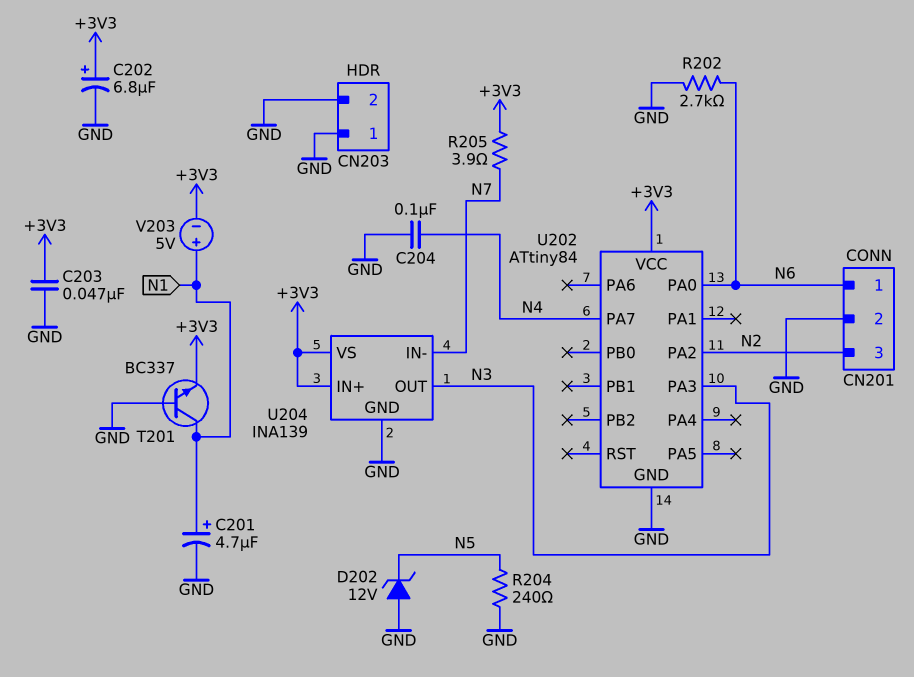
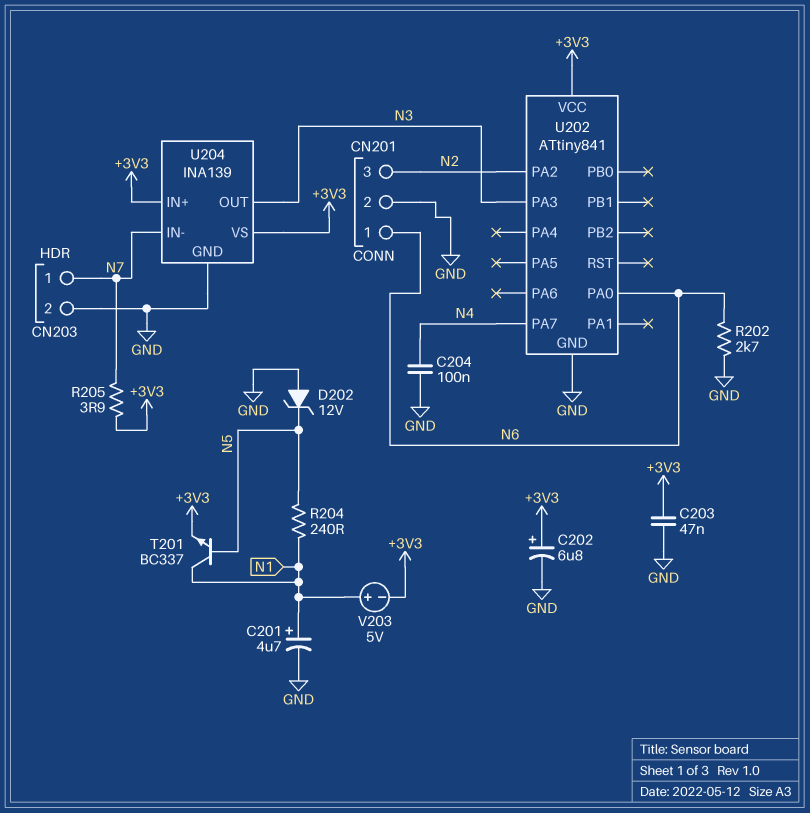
CN203 pin 1: GND -> N7
R204: 240 (GND, N5) -> 240 (N1, N5)
T201: NPN BC337 (B GND, C N1, E +3V3) -> NPN BC337 (B N5, C N1, E +3V3)
U202: ATtiny84 -> ATtiny841

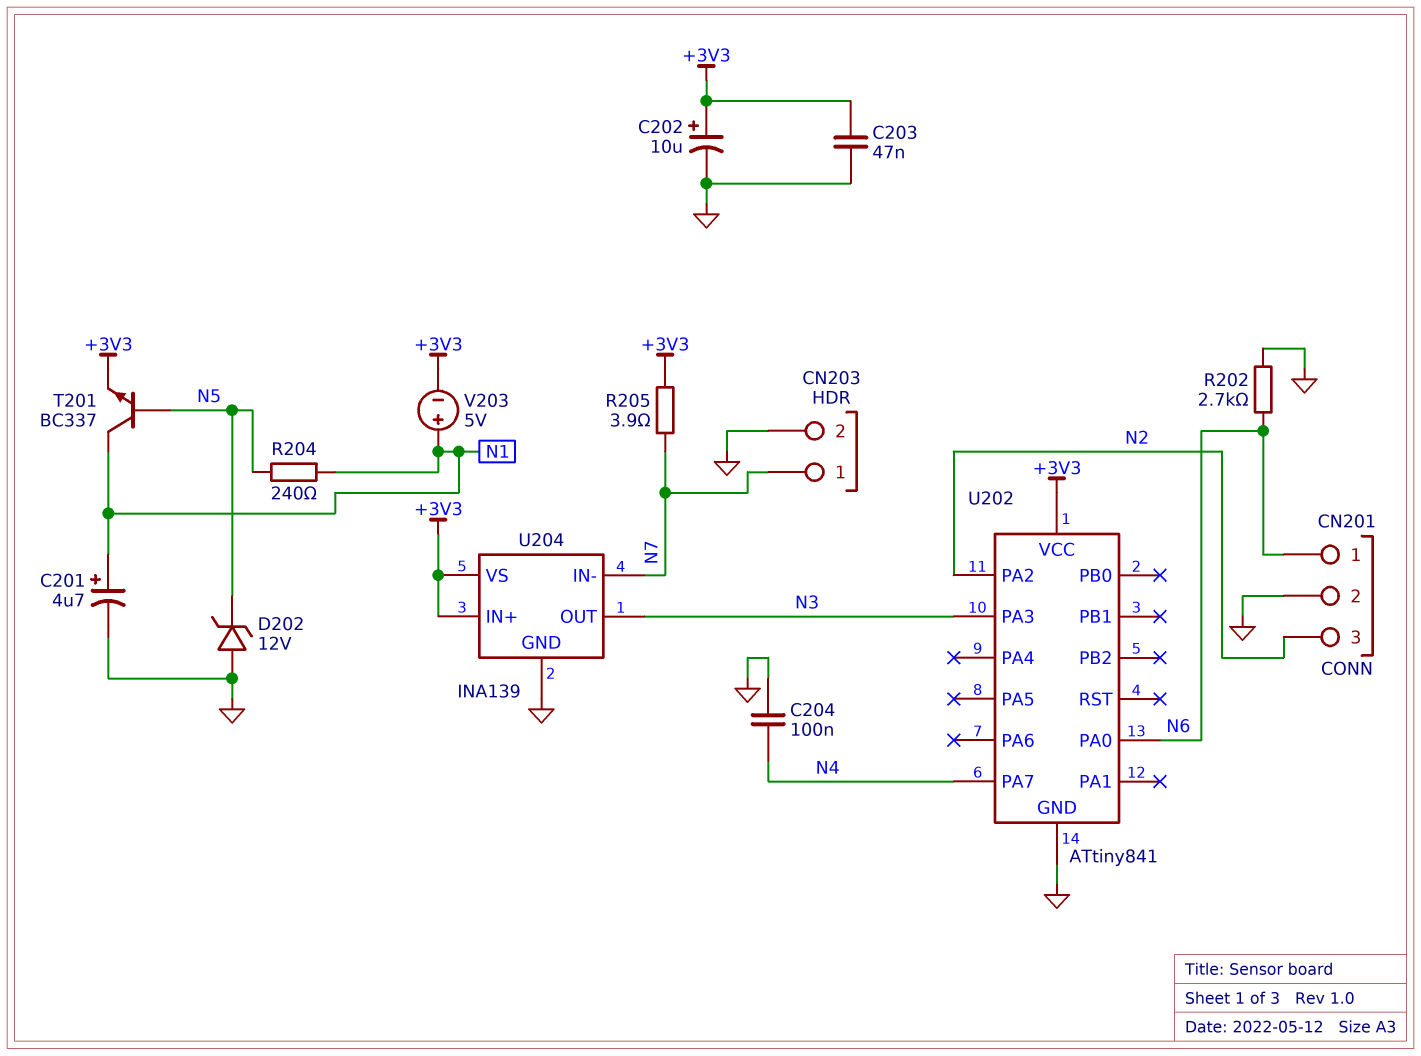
C202: 6.8uF (plus +3V3, minus GND) -> 10uF (plus +3V3, minus GND)

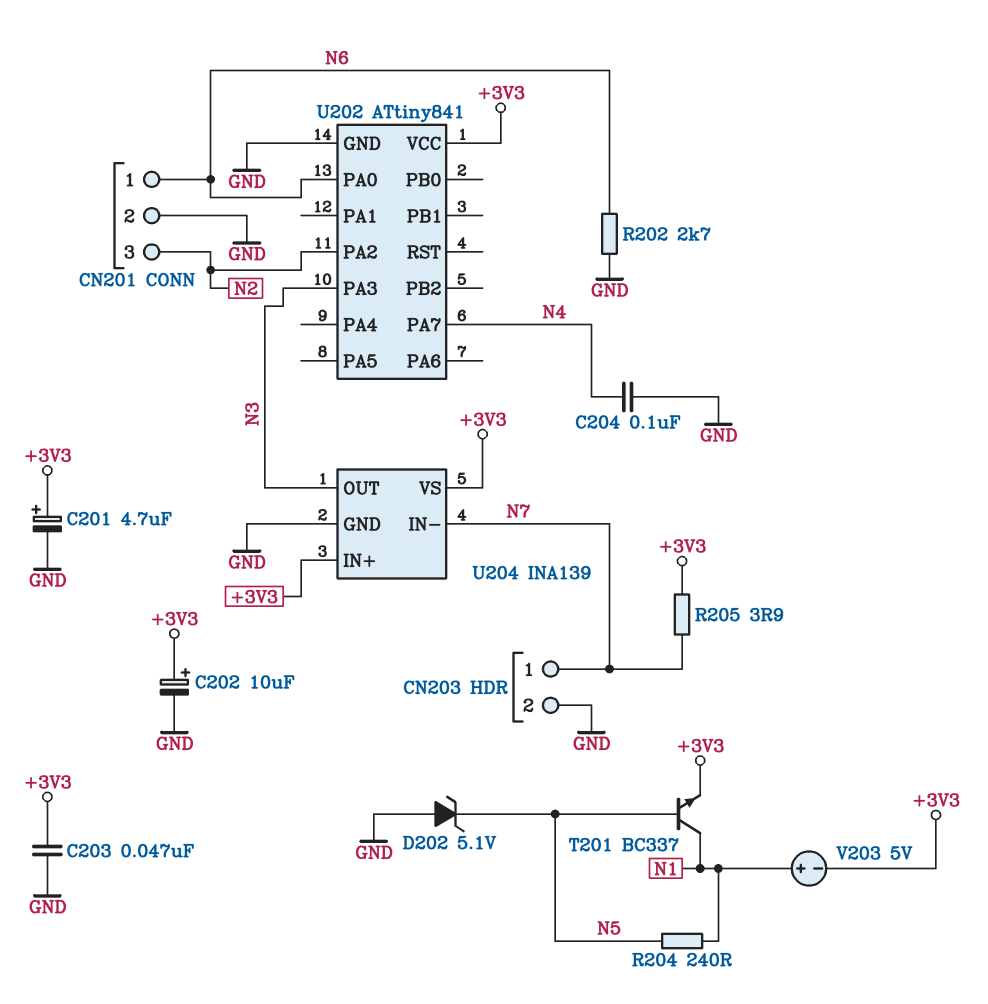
C201: 4.7uF (plus N1, minus GND) -> 4.7uF (plus +3V3, minus GND)
D202: zener 12V (A GND, K N5) -> zener 5.1V (A GND, K N5)

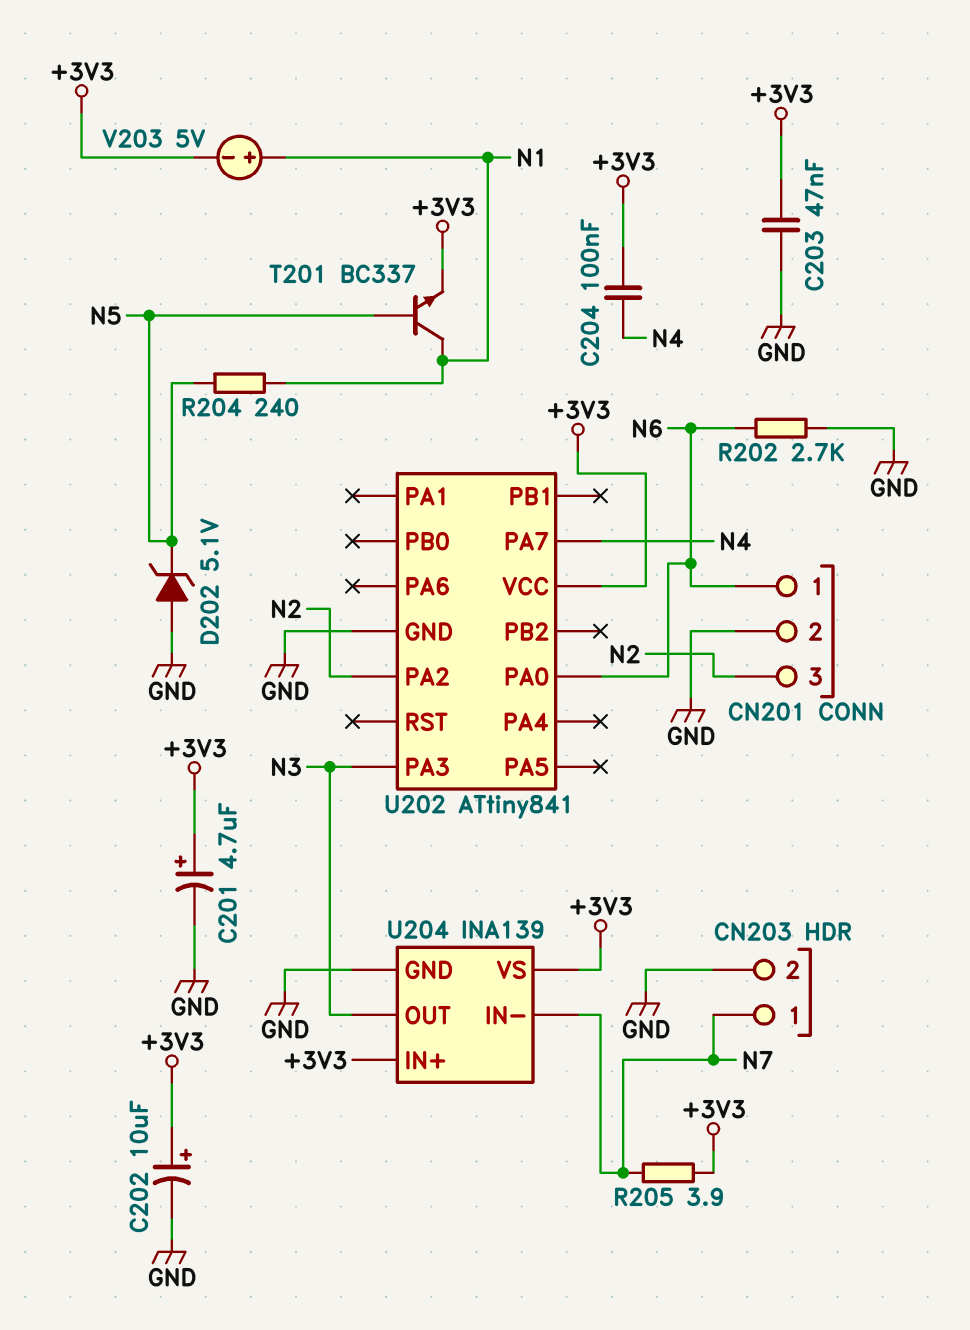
C204: 100nF (GND, N4) -> 100nF (+3V3, N4)

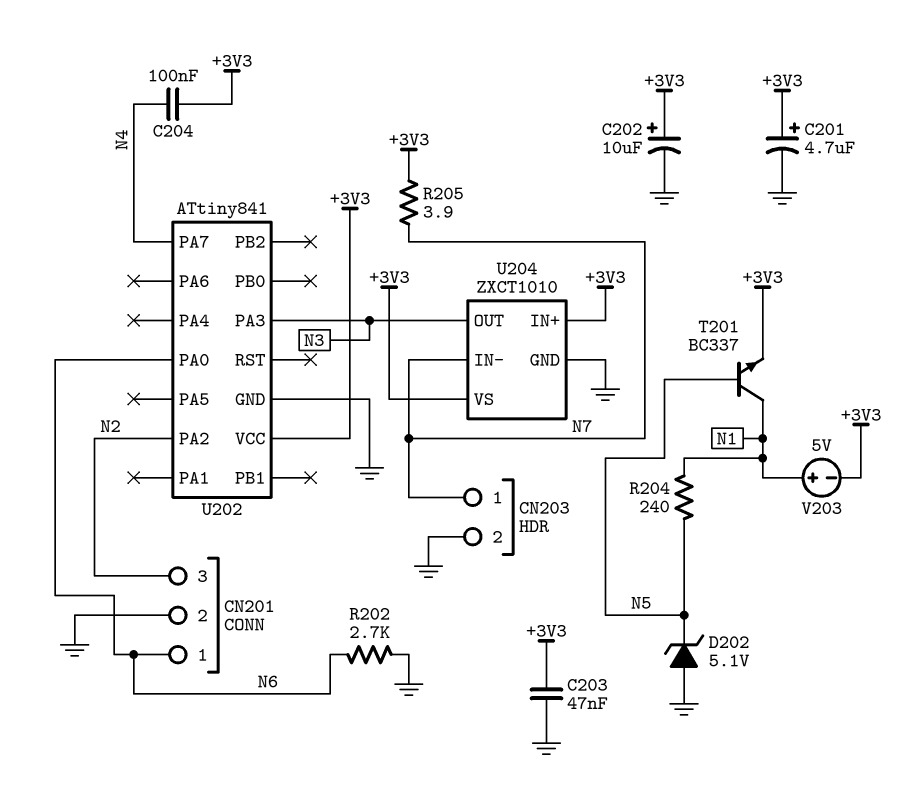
U204: INA139 -> ZXCT1010

